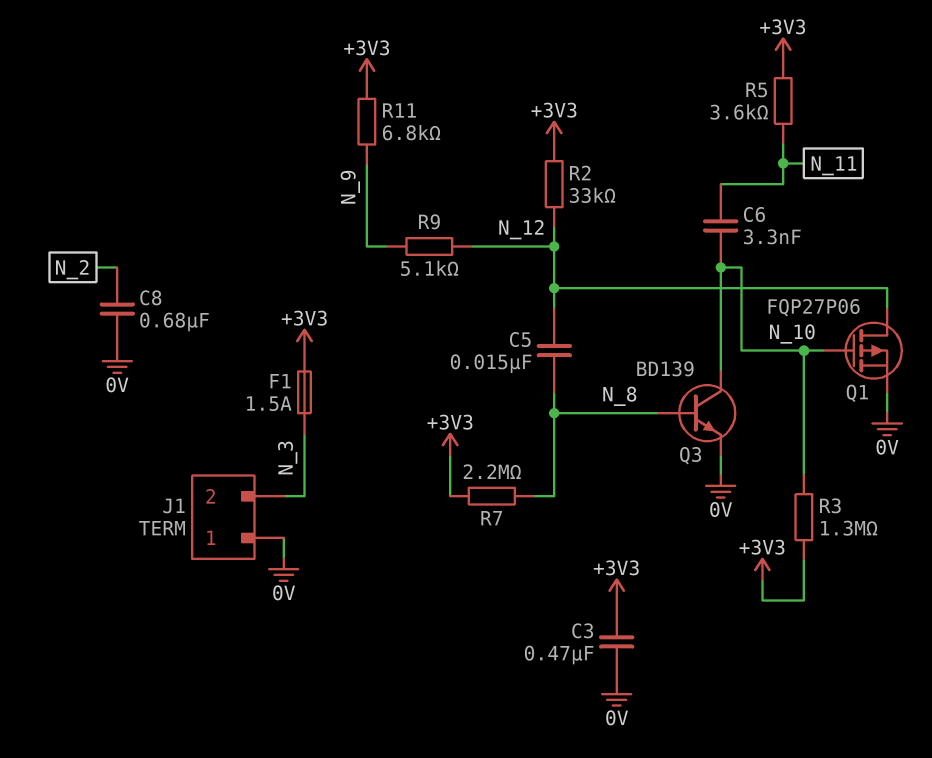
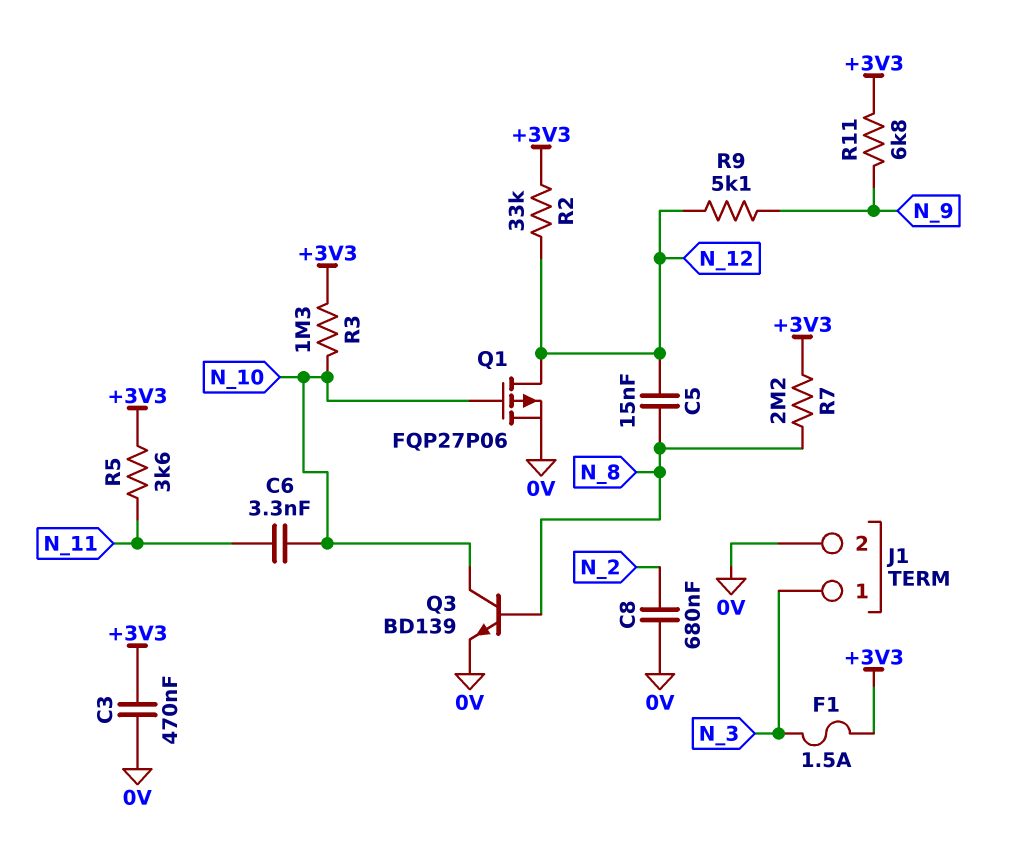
J1 pin 1: 0V -> N_3
J1 pin 2: N_3 -> 0V

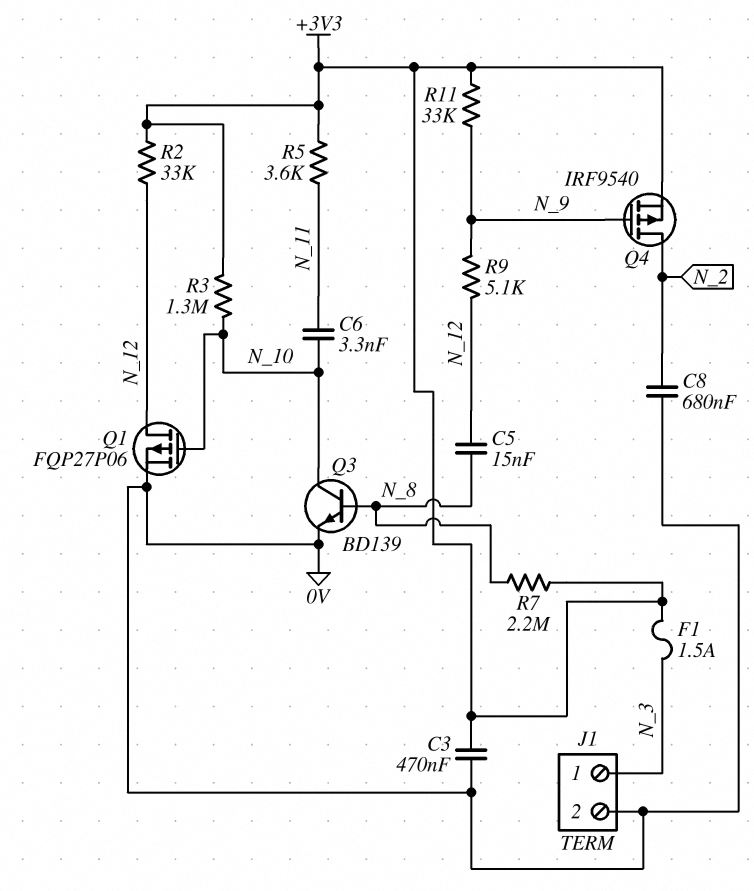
Q4: none -> PMOS IRF9540 (G N_9, D N_2, S +3V3)
R11: 6.8k (+3V3, N_9) -> 33k (+3V3, N_9)

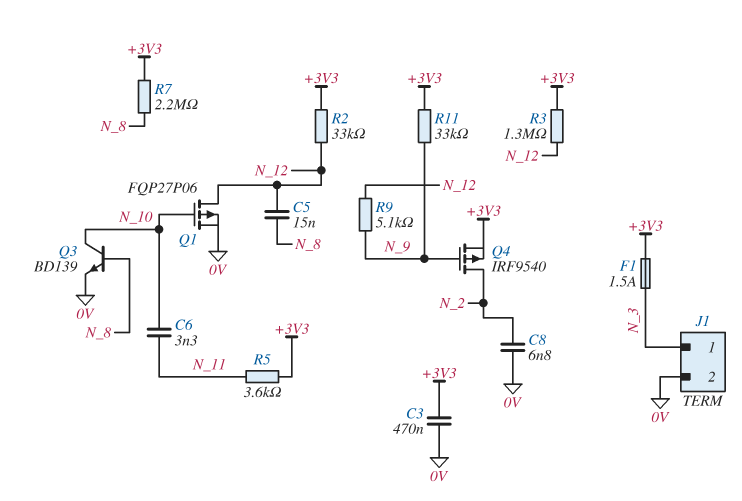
C8: 680nF (0V, N_2) -> 6.8nF (0V, N_2)
R3: 1.3M (+3V3, N_10) -> 1.3M (+3V3, N_12)

